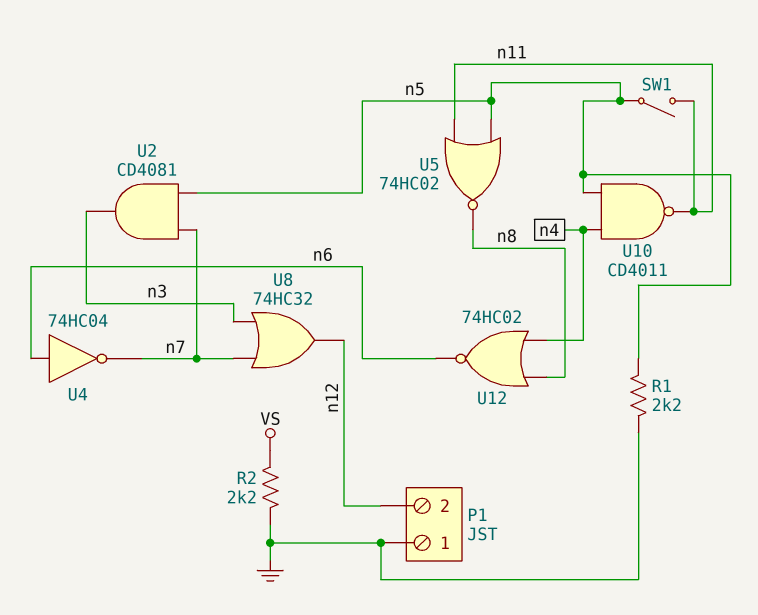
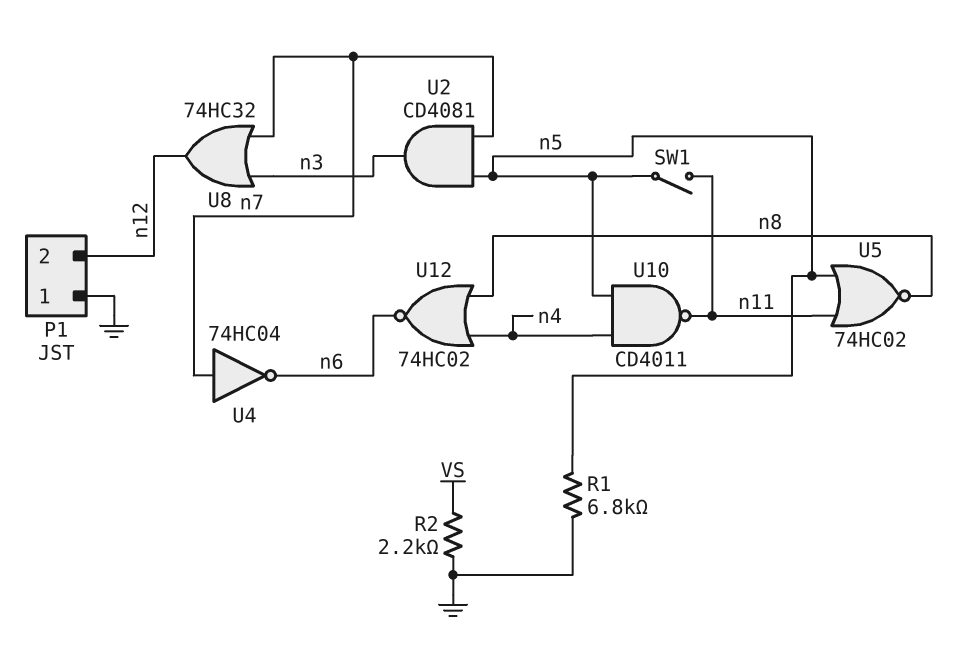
R1: 2.2k (GND, n5) -> 6.8k (GND, n5)
U4: NOT 74HC04 (in n6, out n7) -> NOT 74HC04 (in n7, out n6)

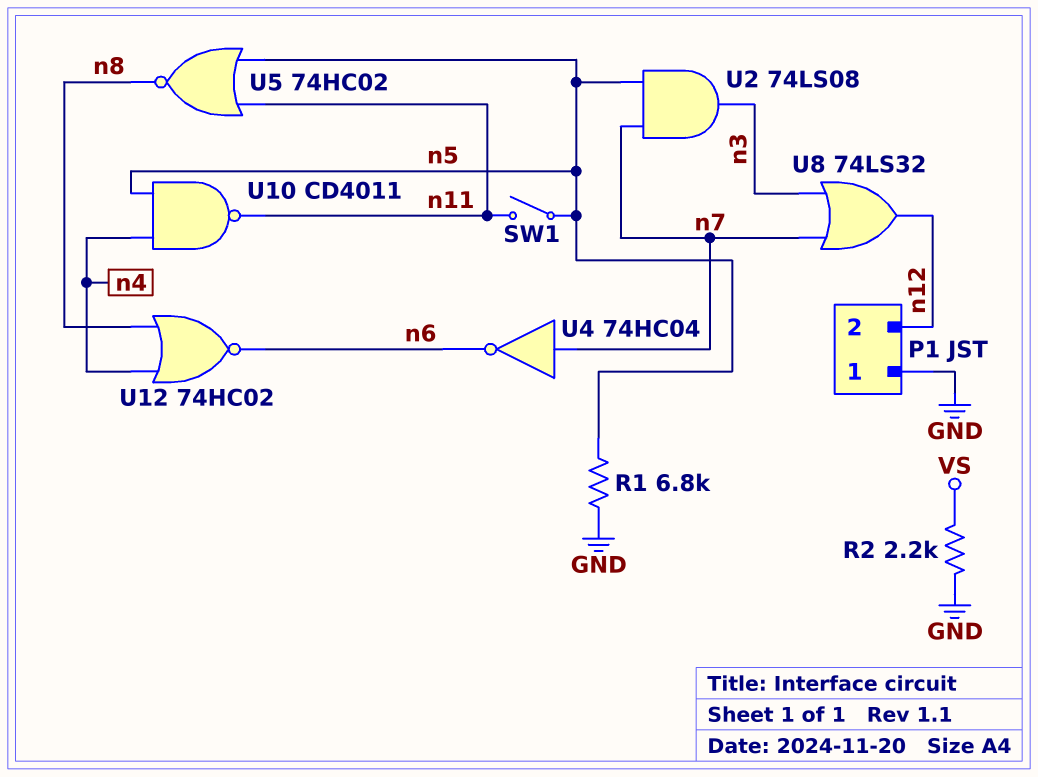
U2: AND CD4081 (in n5, in n7, out n3) -> AND 74LS08 (in n5, in n7, out n3)
U8: OR 74HC32 (in n3, in n7, out n12) -> OR 74LS32 (in n3, in n7, out n12)

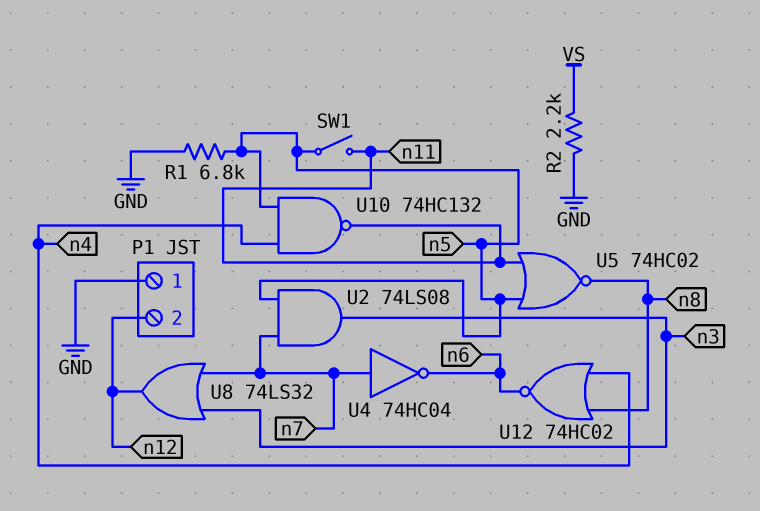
U10: NAND CD4011 (in n4, in n5, out n11) -> NAND 74HC132 (in n4, in n5, out n11)

